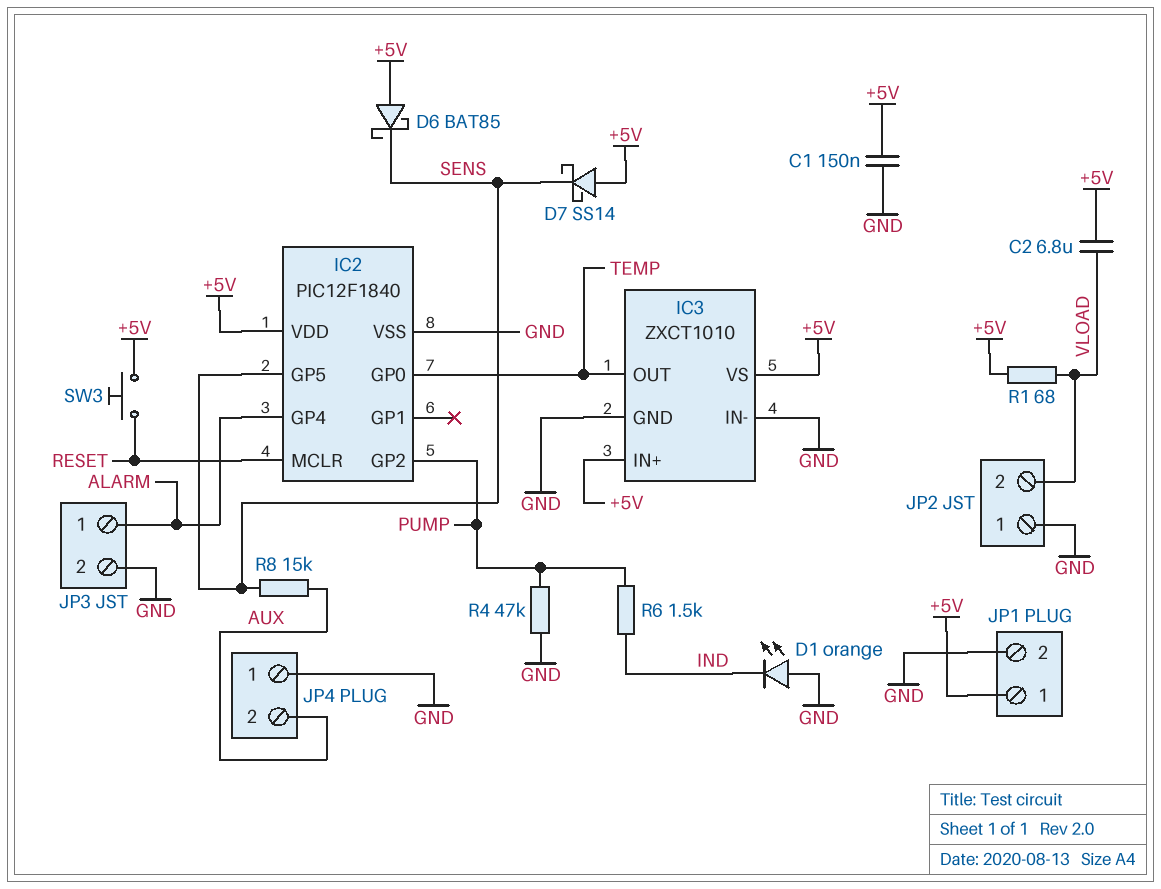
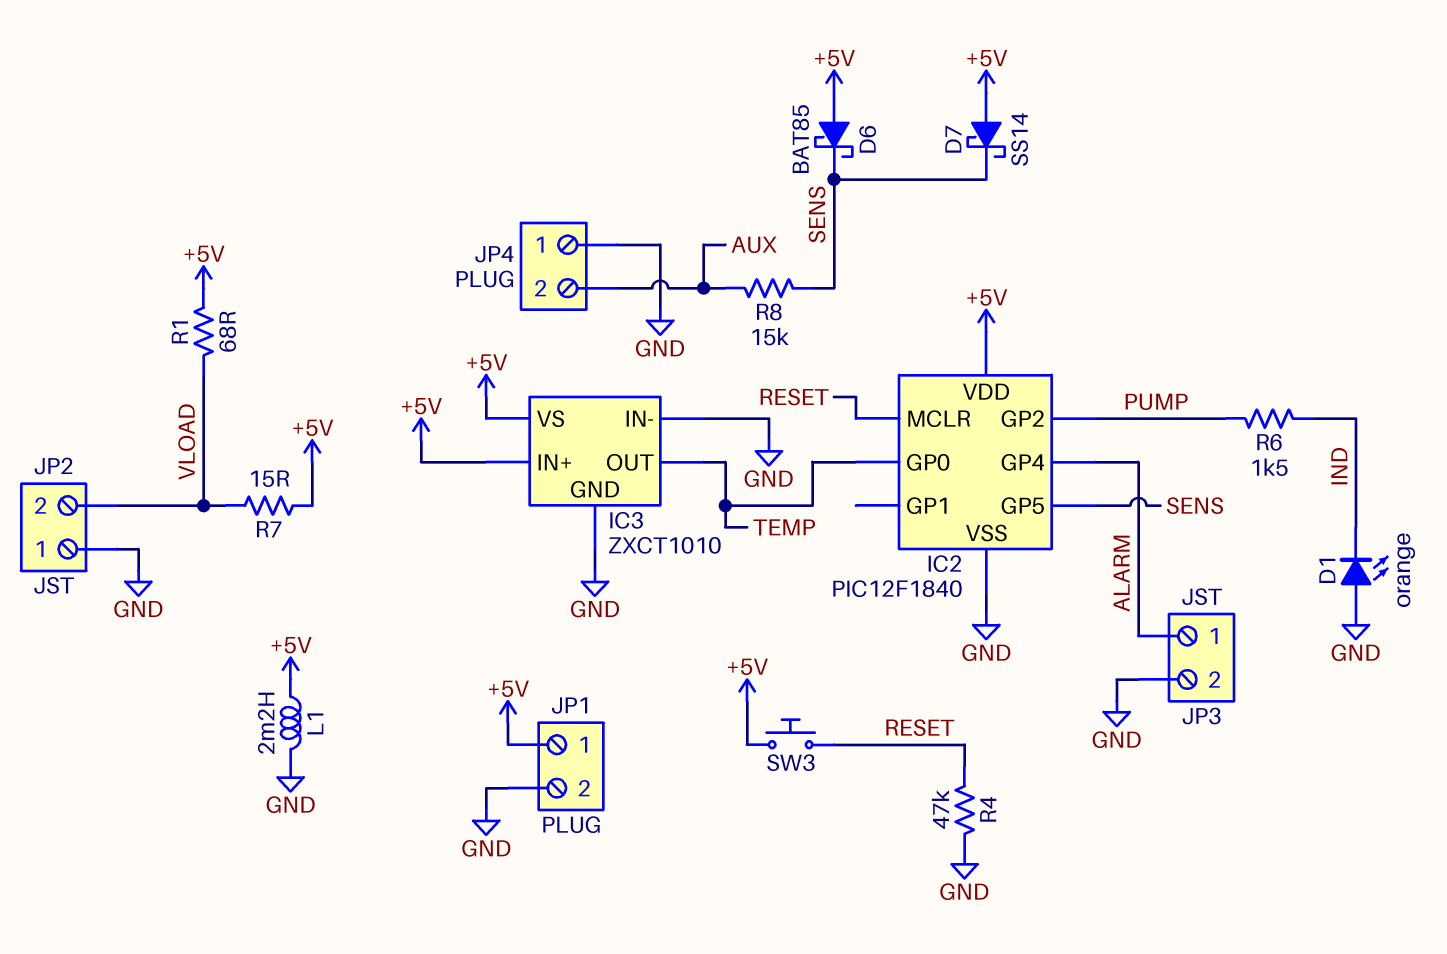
C1: 150nF (+5V, GND) -> none
C2: 6.8uF (+5V, VLOAD) -> none
L1: none -> 2.2mH (+5V, GND)
R4: 47k (GND, PUMP) -> 47k (GND, RESET)
R7: none -> 15 (+5V, VLOAD)

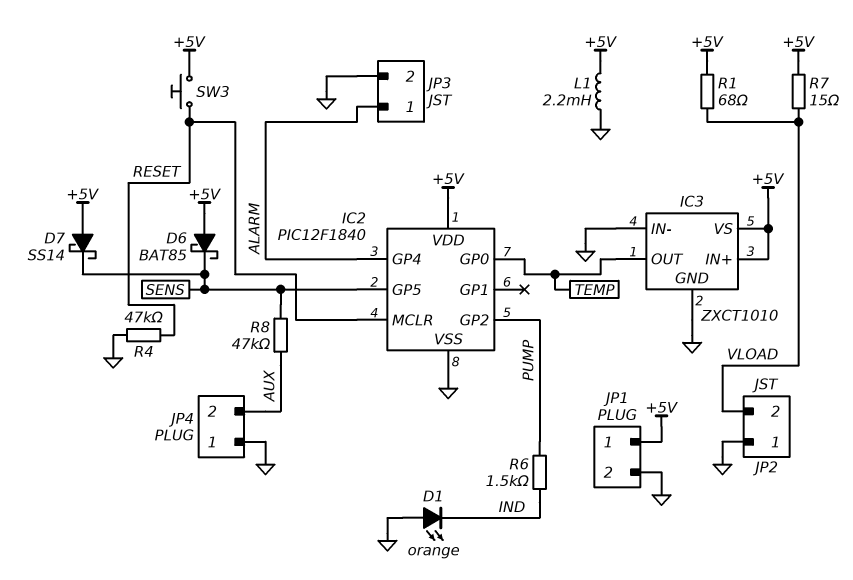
R8: 15k (AUX, SENS) -> 47k (AUX, SENS)

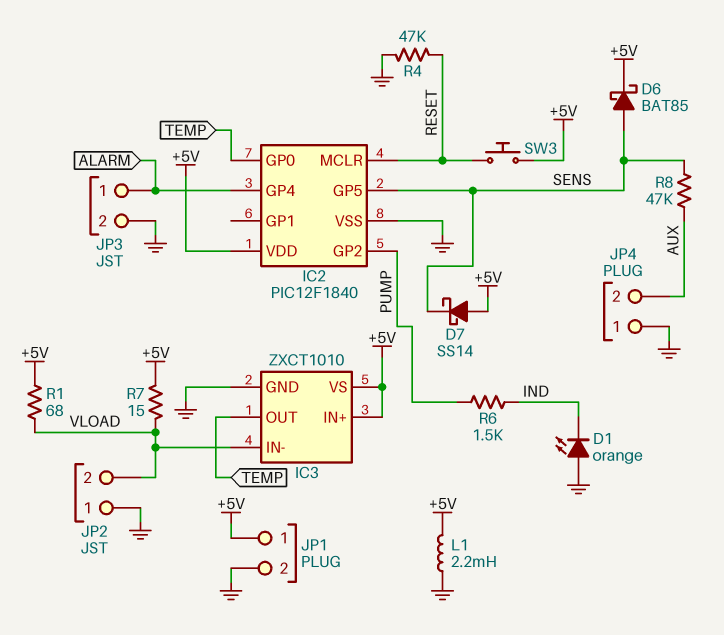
D6: schottky BAT85 (A +5V, K SENS) -> schottky BAT85 (A SENS, K +5V)
IC3 pin IN-: GND -> VLOAD

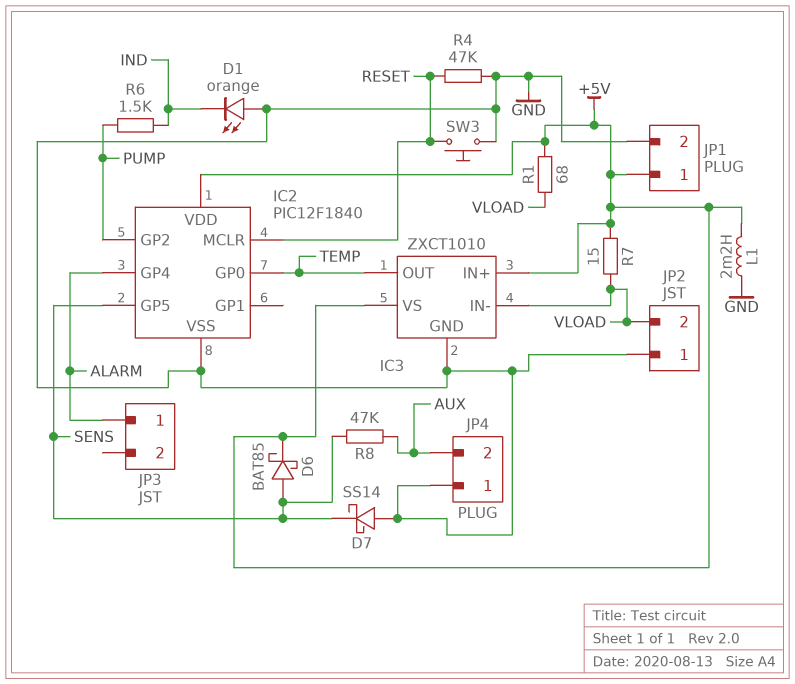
D7: schottky SS14 (A +5V, K SENS) -> schottky SS14 (A GND, K SENS)
JP3 pin 2: GND -> none
SW3: button (+5V, RESET) -> button (GND, RESET)

